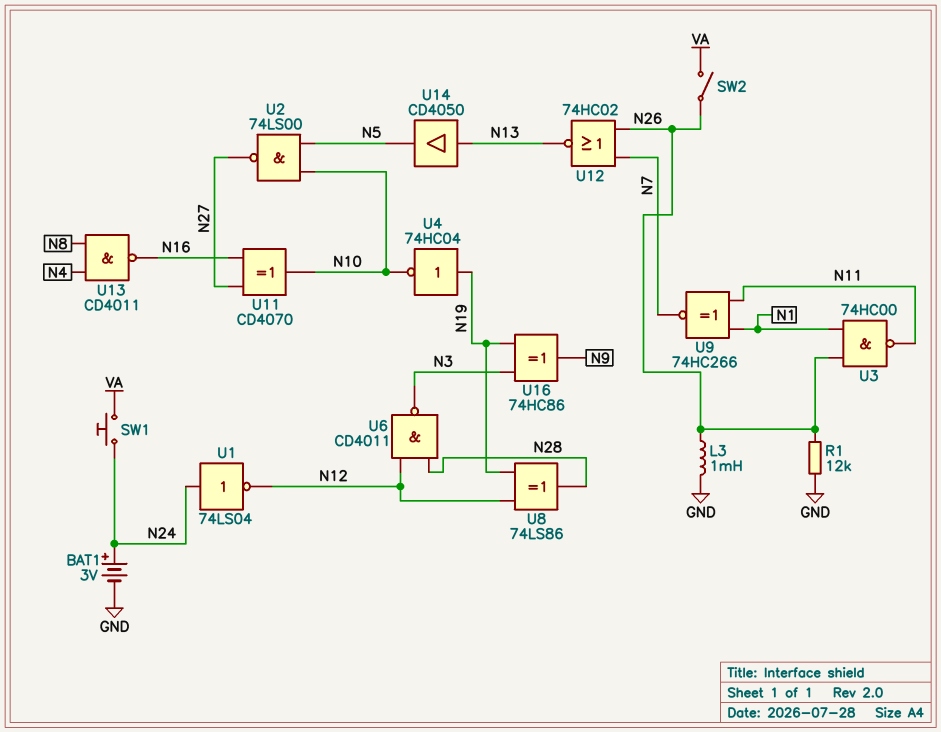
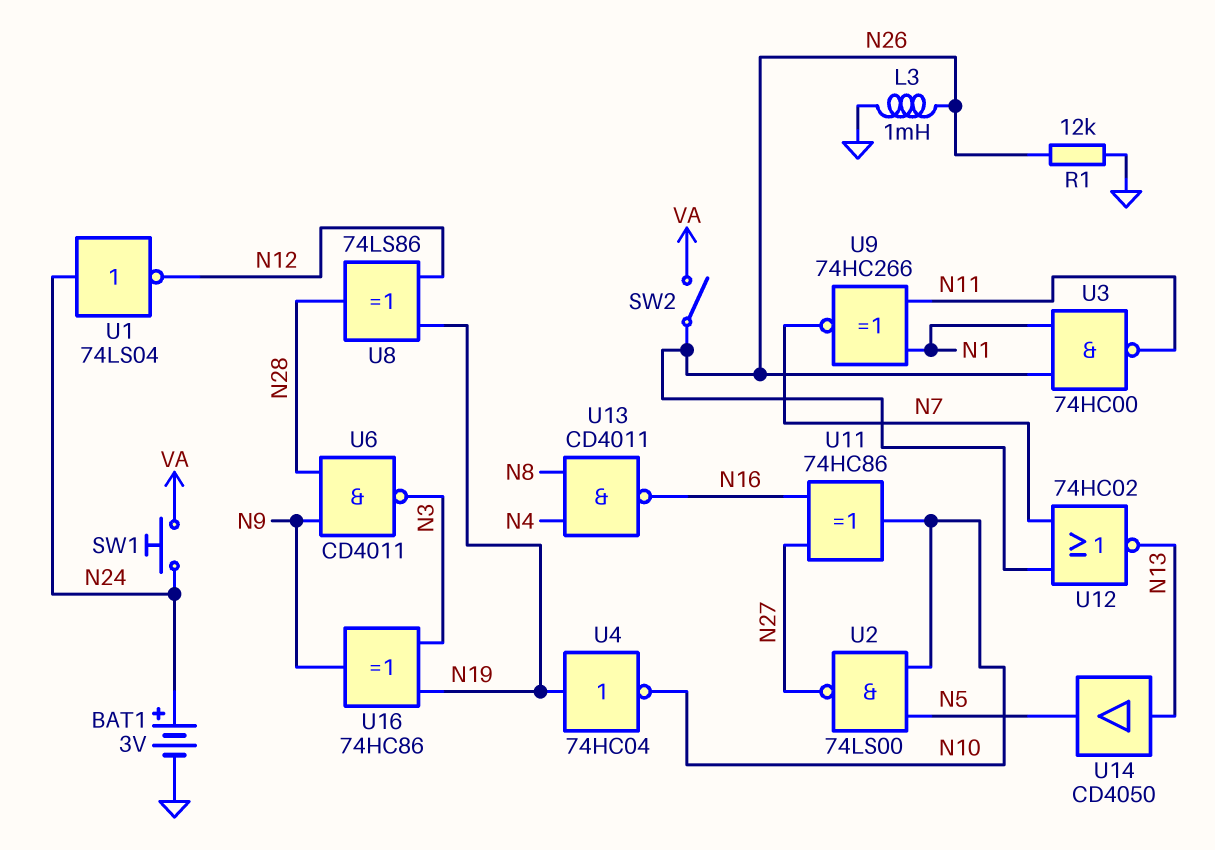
U6: NAND CD4011 (in N12, in N28, out N3) -> NAND CD4011 (in N9, in N28, out N3)
U11: XOR CD4070 (in N16, in N27, out N10) -> XOR 74HC86 (in N16, in N27, out N10)

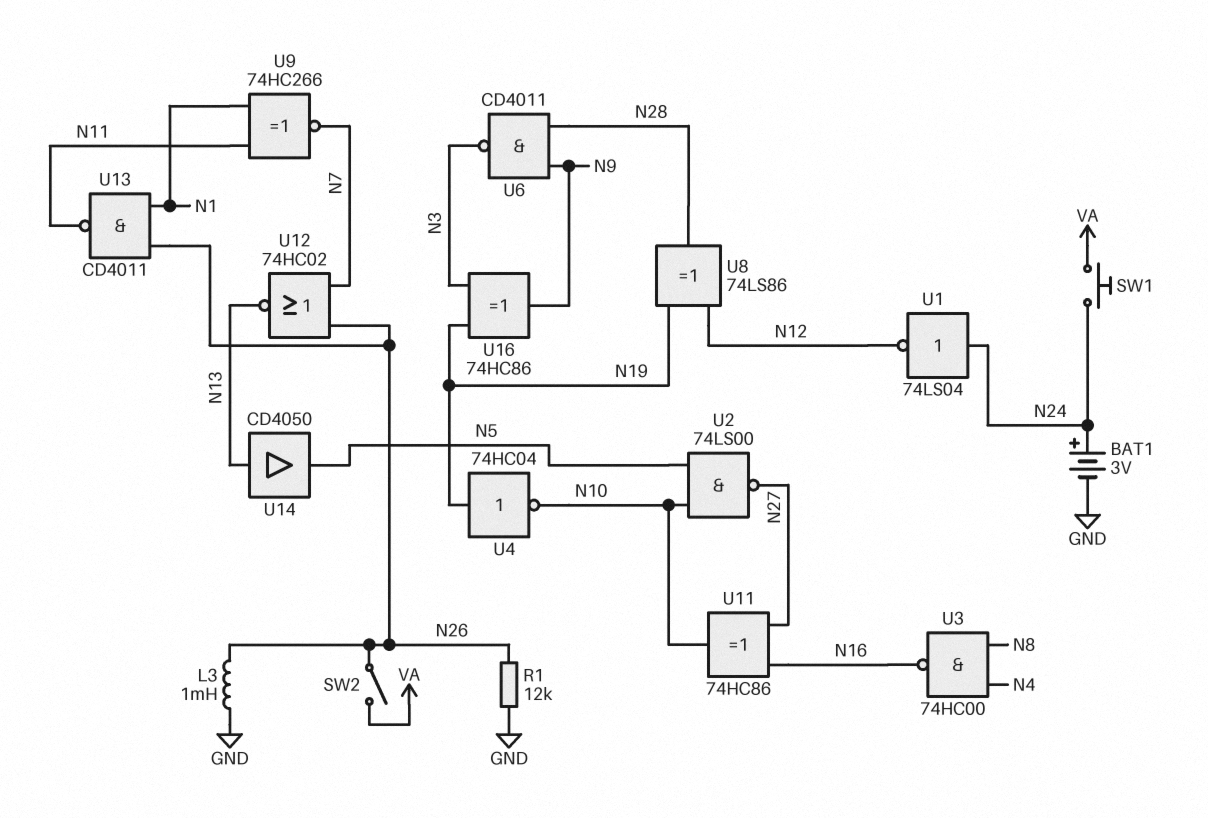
U3: NAND 74HC00 (in N1, in N26, out N11) -> NAND 74HC00 (in N4, in N8, out N16)
U13: NAND CD4011 (in N4, in N8, out N16) -> NAND CD4011 (in N1, in N26, out N11)

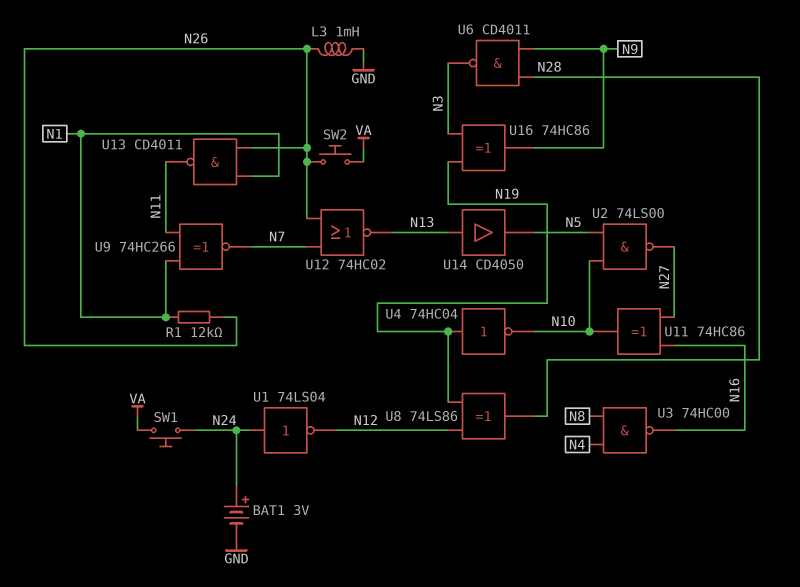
R1: 12k (GND, N26) -> 12k (N1, N26)
SW2: switch (N26, VA) -> button (N26, VA)

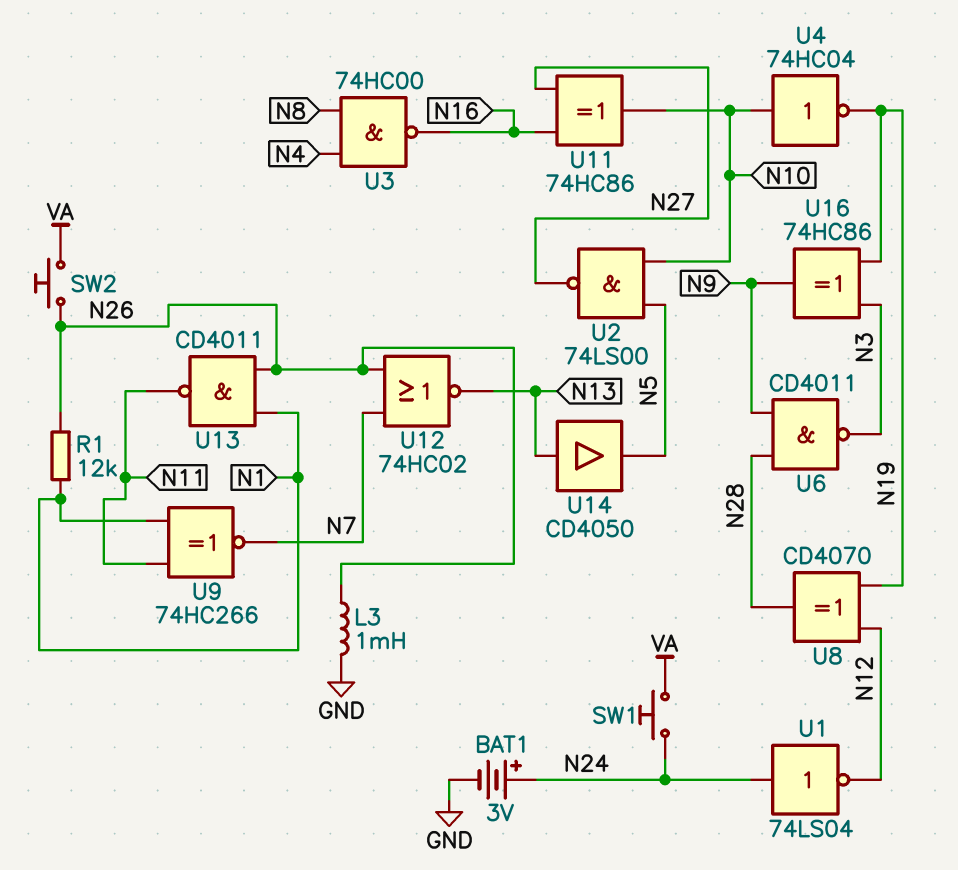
U4: NOT 74HC04 (in N19, out N10) -> NOT 74HC04 (in N10, out N19)
U8: XOR 74LS86 (in N12, in N19, out N28) -> XOR CD4070 (in N12, in N19, out N28)

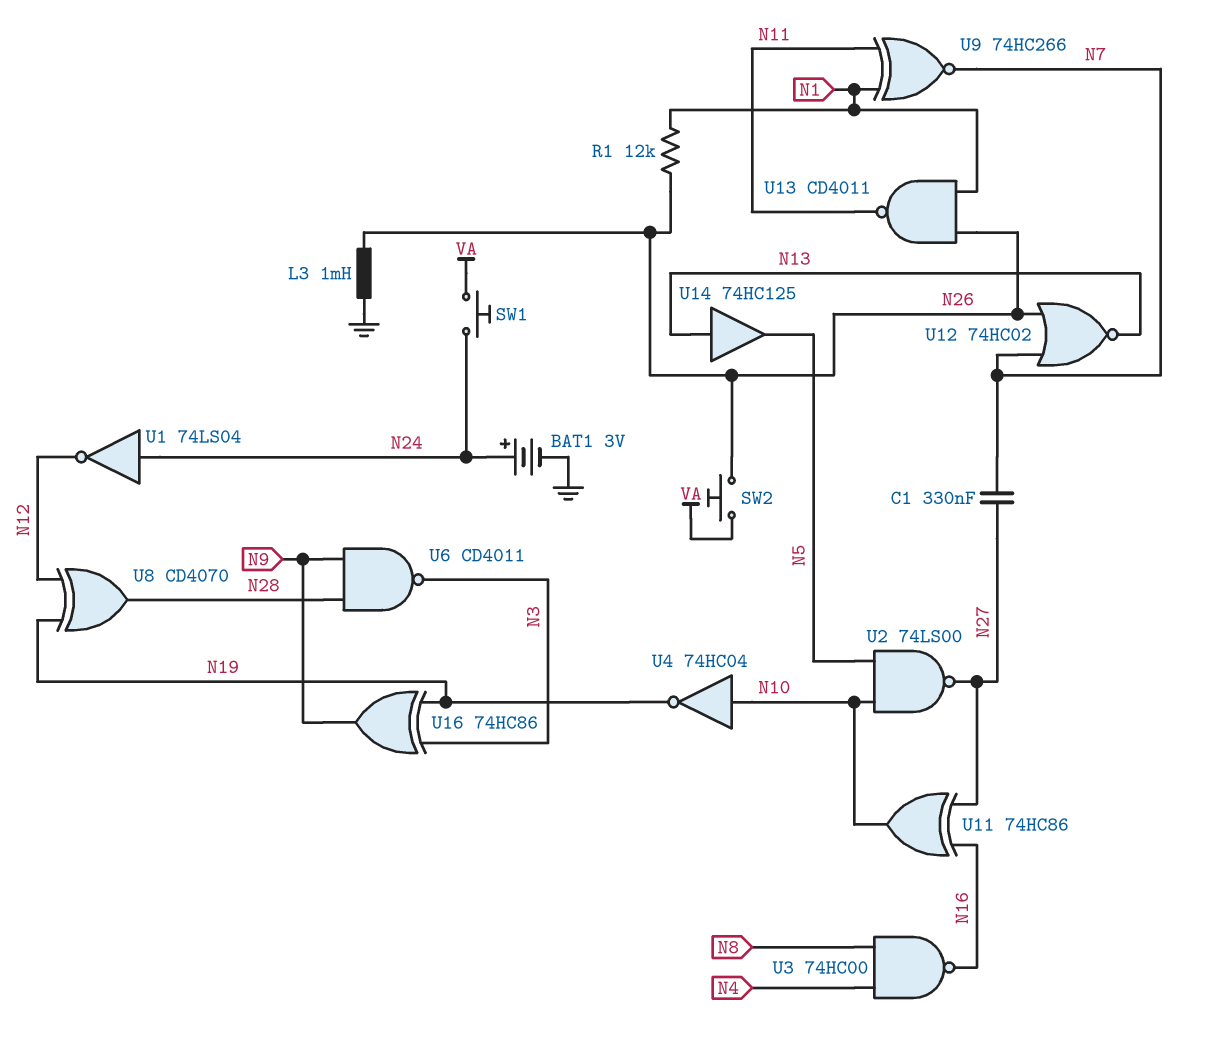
C1: none -> 330nF (N7, N27)
U14: buffer CD4050 (in N13, out N5) -> buffer 74HC125 (in N13, out N5)

